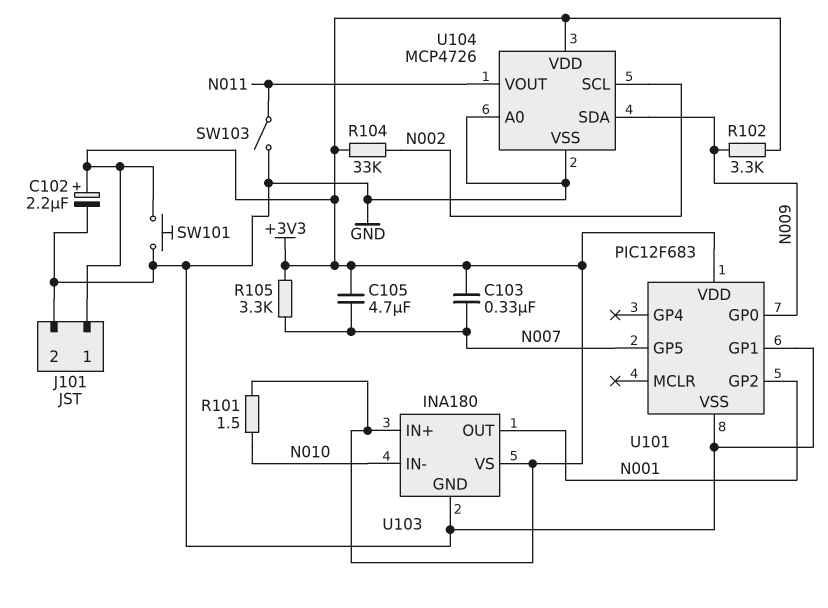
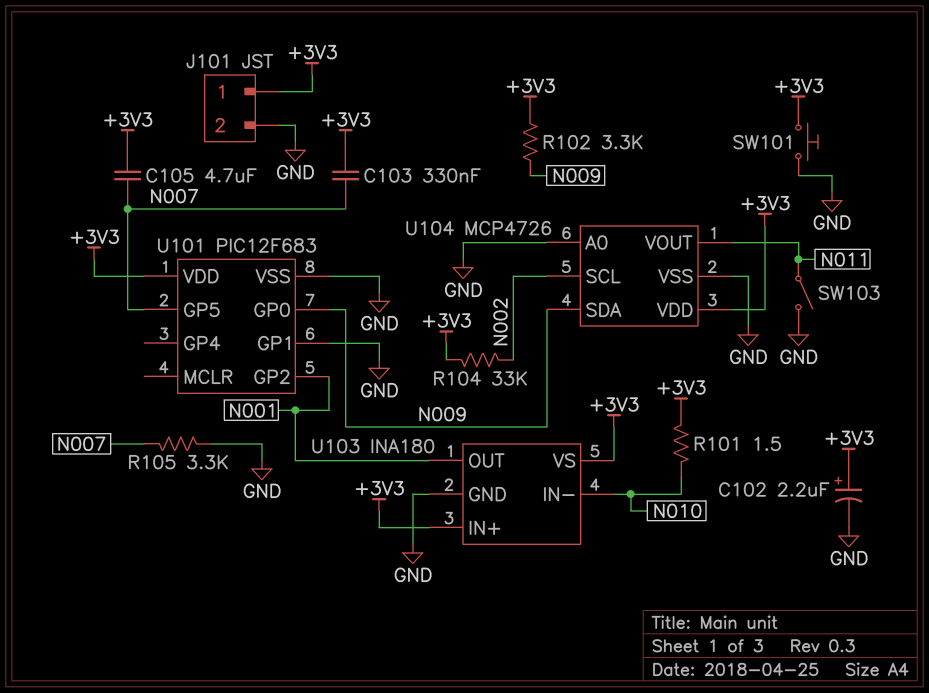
R105: 3.3k (+3V3, N007) -> 3.3k (GND, N007)

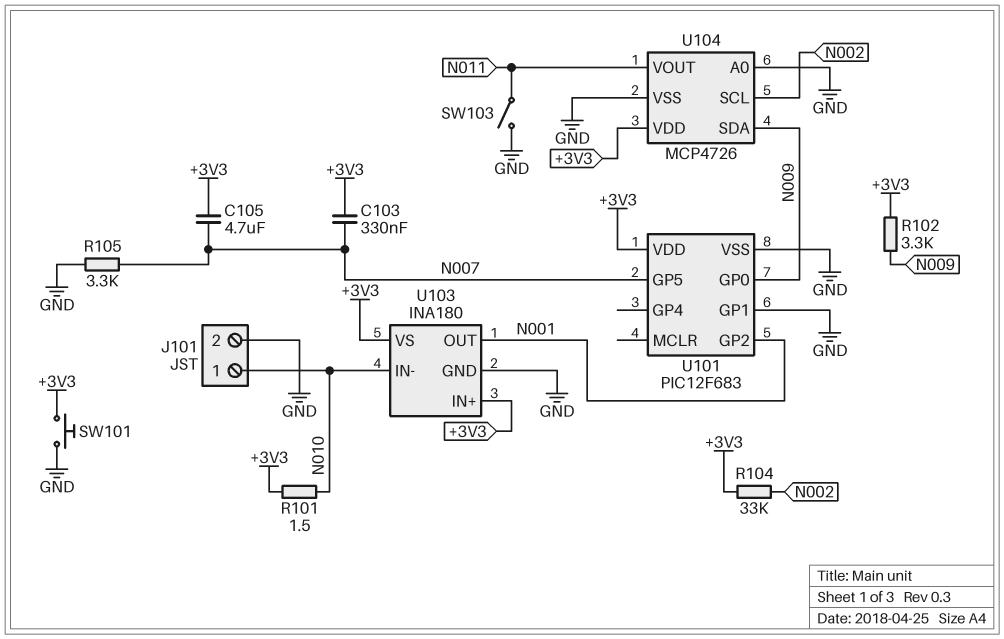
C102: 2.2uF (plus +3V3, minus GND) -> none
J101 pin 1: +3V3 -> N010

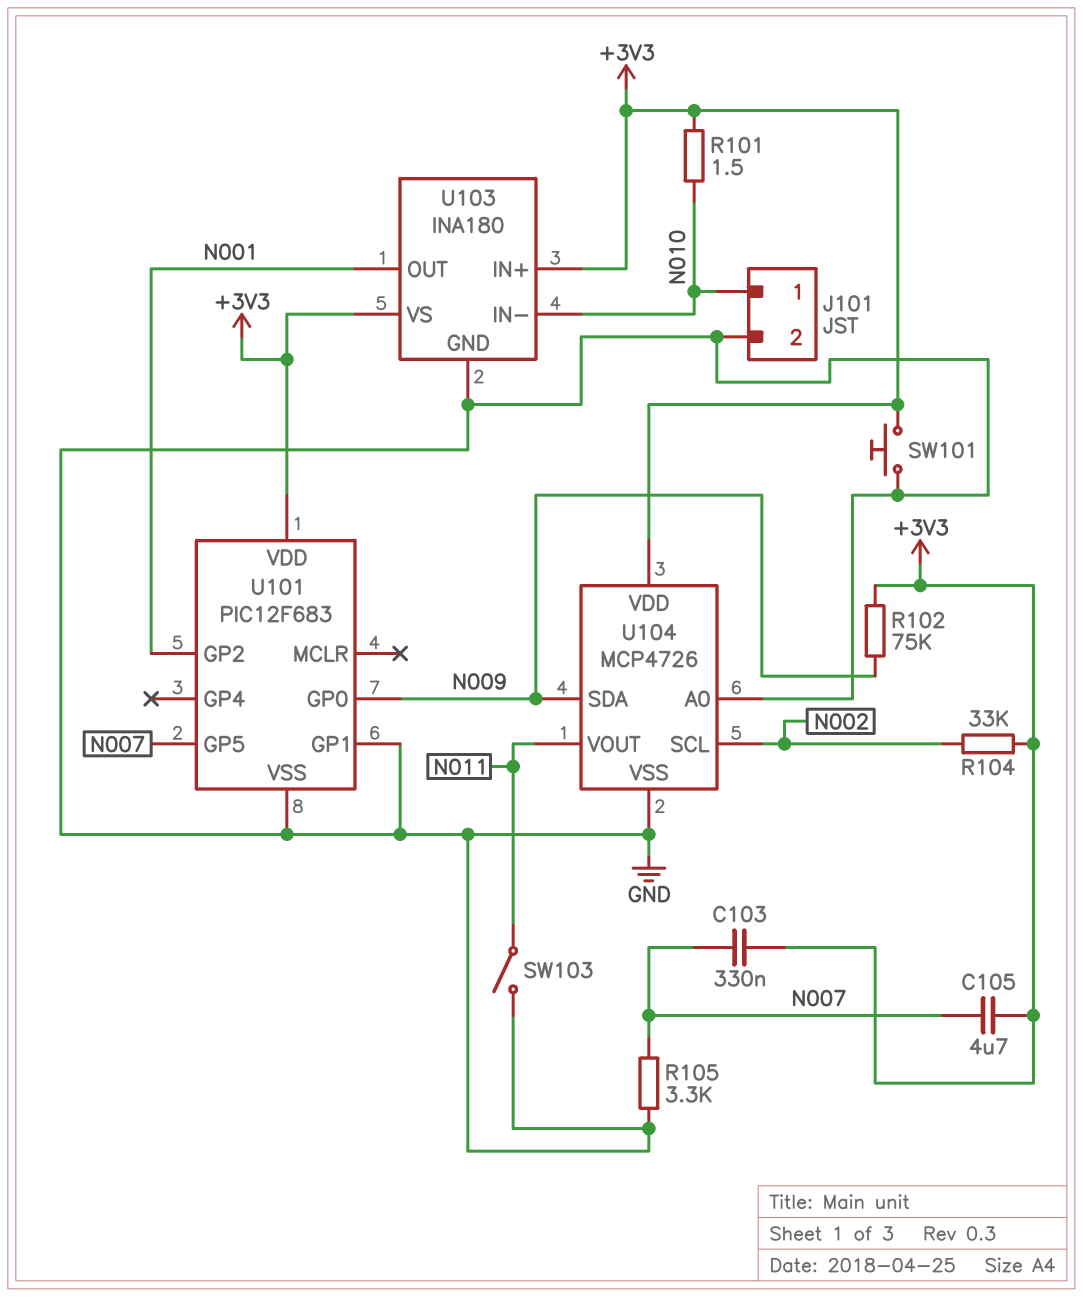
R102: 3.3k (+3V3, N009) -> 75k (+3V3, N009)

